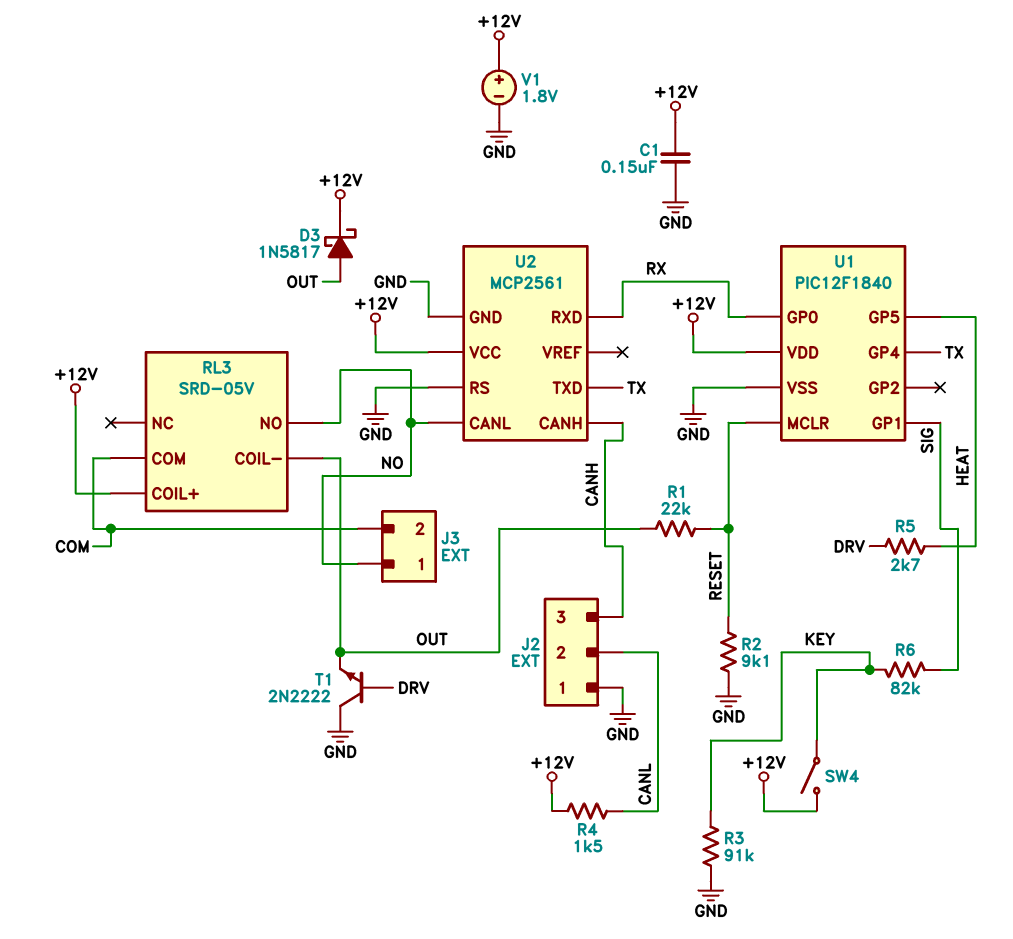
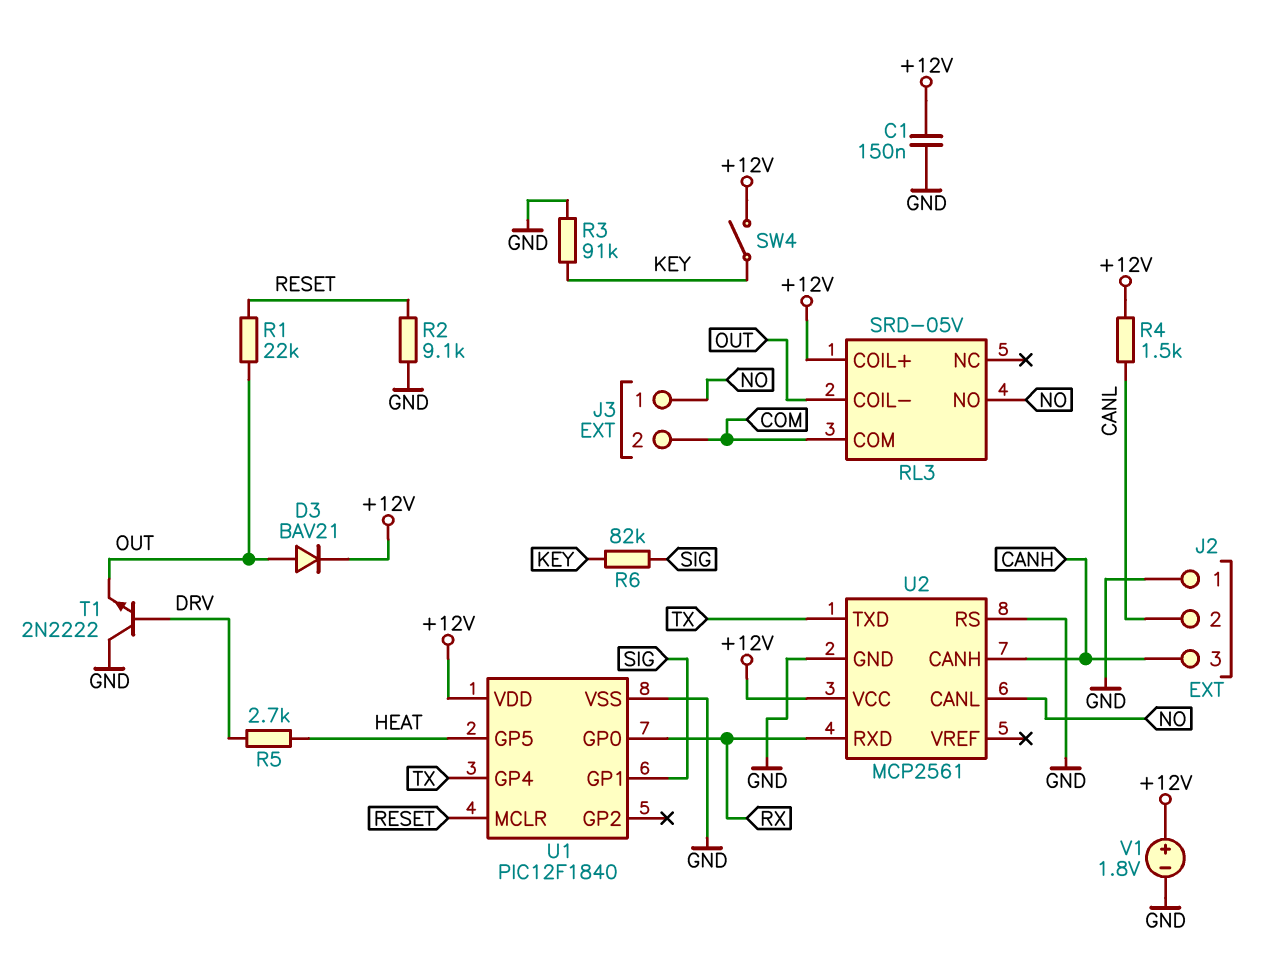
D3: schottky 1N5817 (A OUT, K +12V) -> diode BAV21 (A OUT, K +12V)

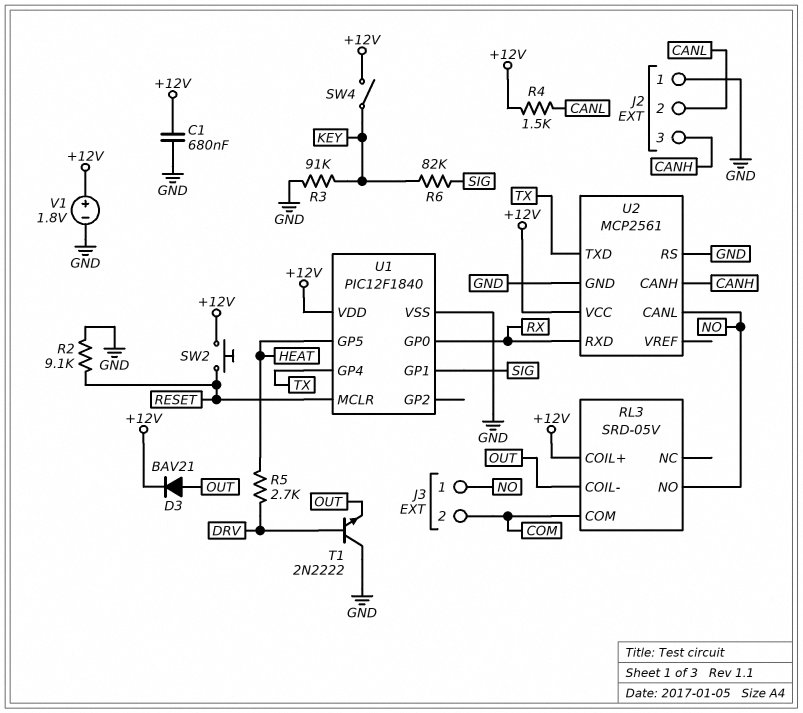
C1: 150nF (+12V, GND) -> 680nF (+12V, GND)
R1: 22k (OUT, RESET) -> none
SW2: none -> button (+12V, RESET)

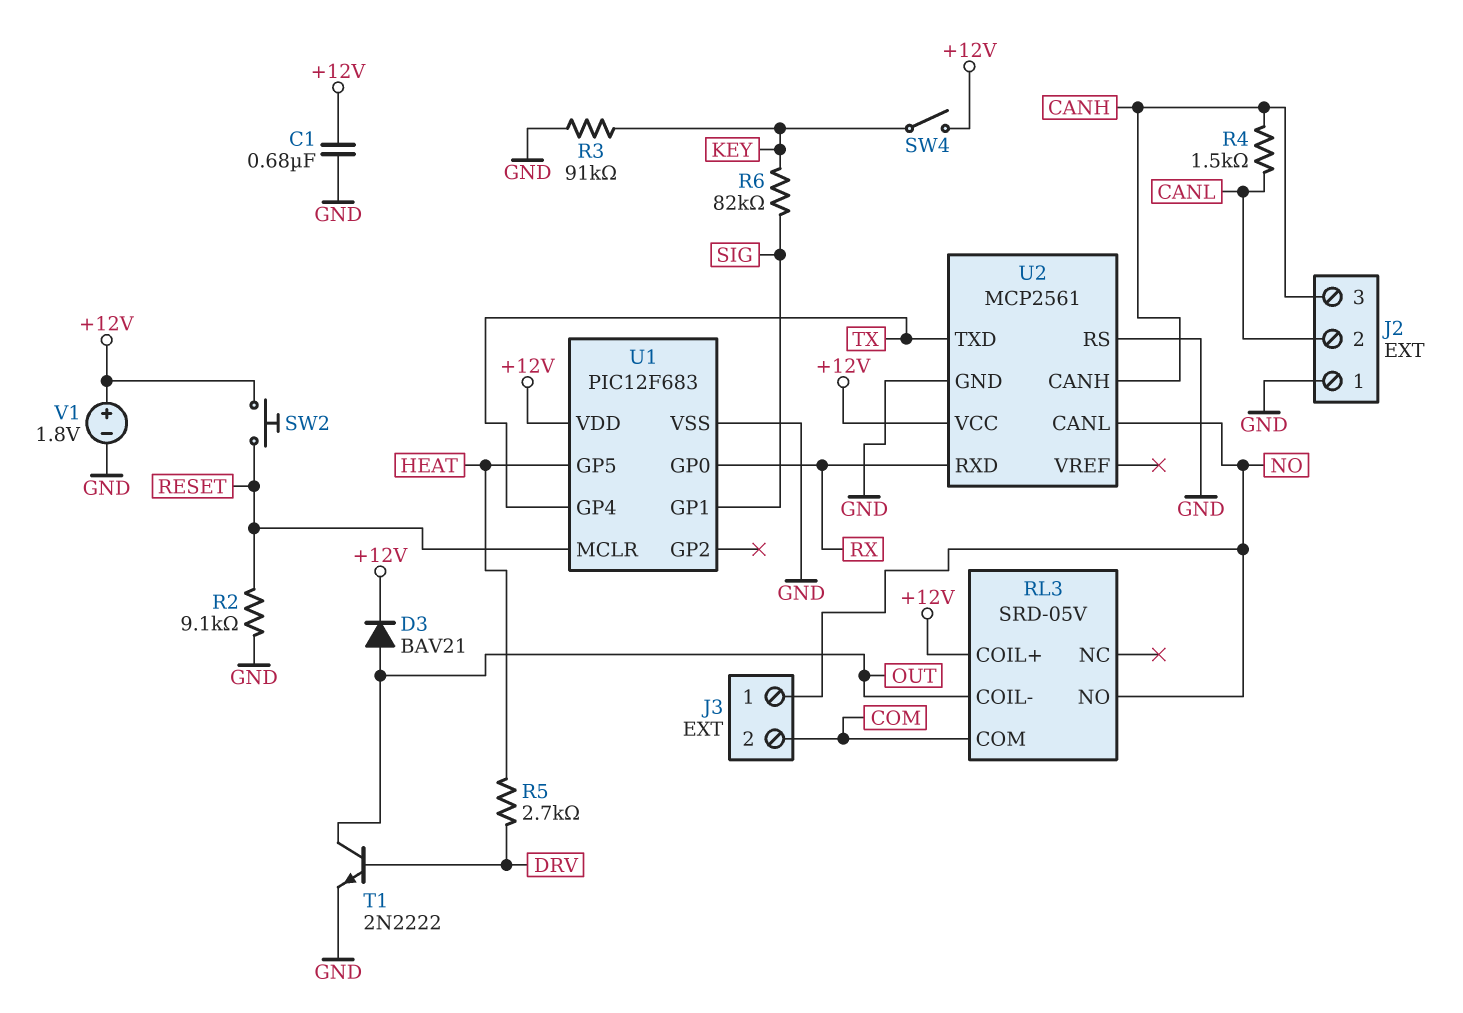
R4: 1.5k (+12V, CANL) -> 1.5k (CANH, CANL)
T1: NPN 2N2222 (B DRV, C GND, E OUT) -> NPN 2N2222 (B DRV, C OUT, E GND)
U1: PIC12F1840 -> PIC12F683

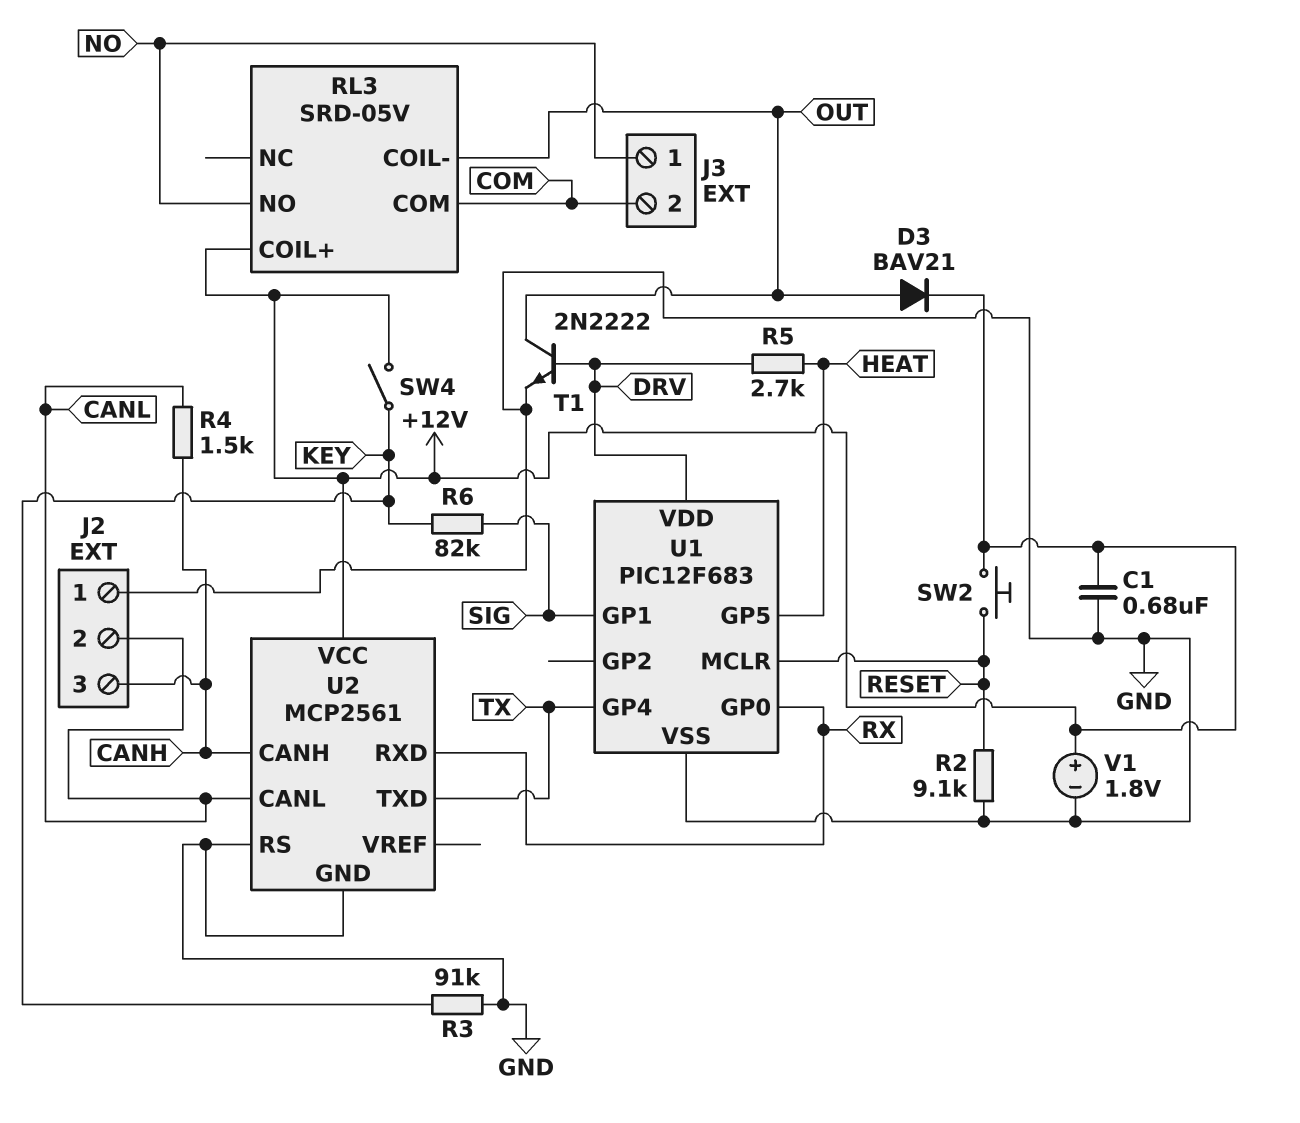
U1 pin VDD: +12V -> DRV
U2 pin CANL: NO -> CANL

